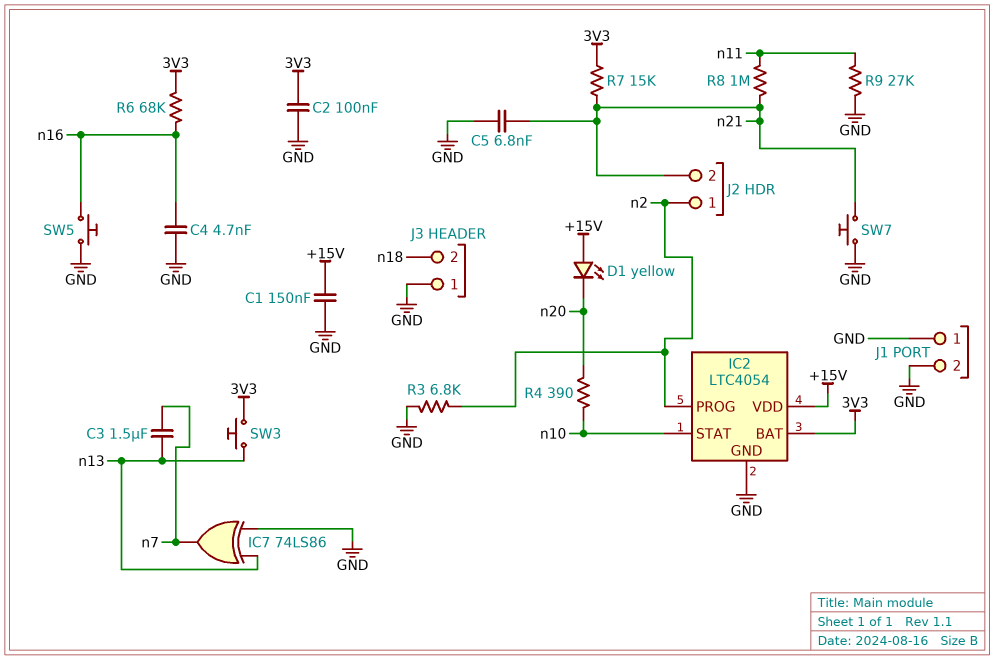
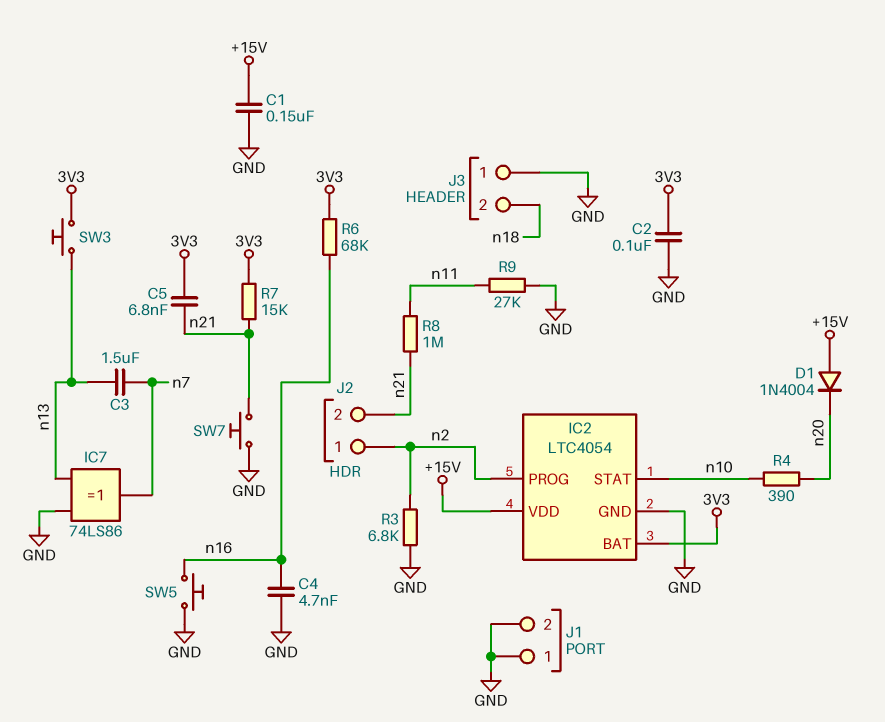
C5: 6.8nF (GND, n21) -> 6.8nF (3V3, n21)
D1: LED yellow (A +15V, K n20) -> diode 1N4004 (A +15V, K n20)

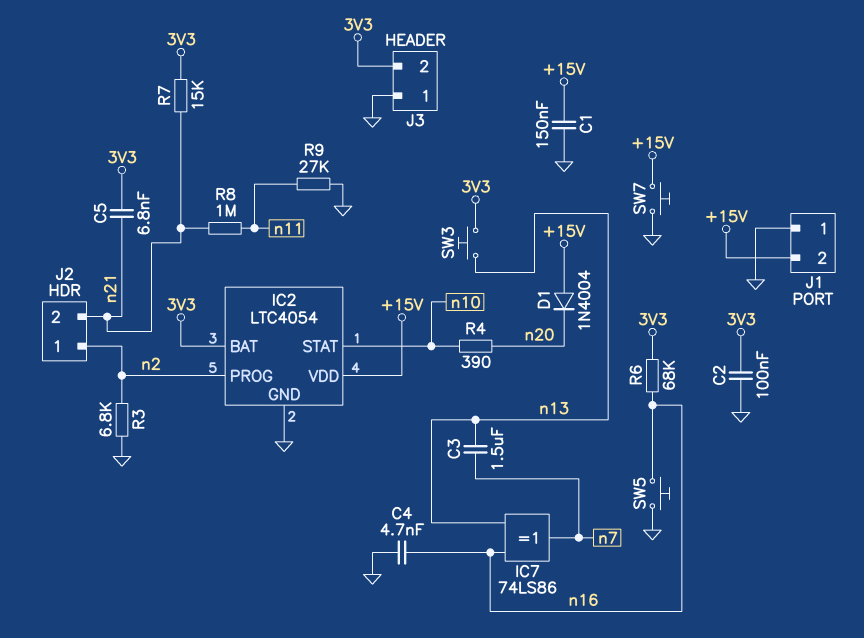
IC7: XOR 74LS86 (in GND, in n13, out n7) -> XOR 74LS86 (in n13, in n16, out n7)
J1 pin 2: GND -> +15V
J3 pin 2: n18 -> 3V3
SW7: button (GND, n21) -> button (+15V, GND)

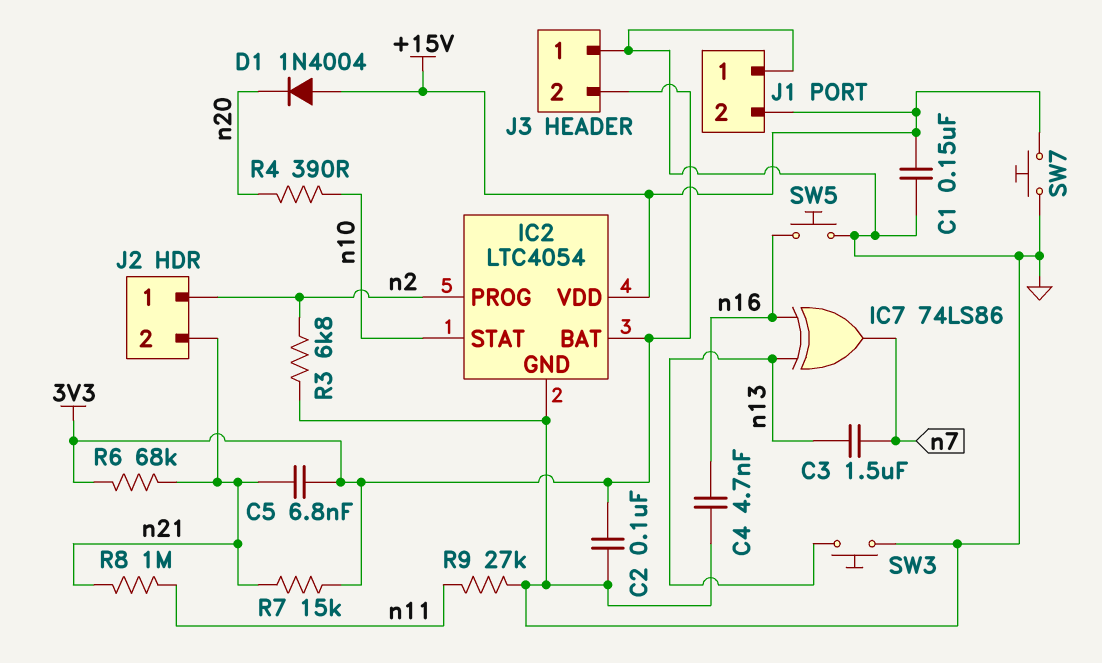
R6: 68k (3V3, n16) -> 68k (3V3, n21)
SW3: button (3V3, n13) -> button (GND, n13)

